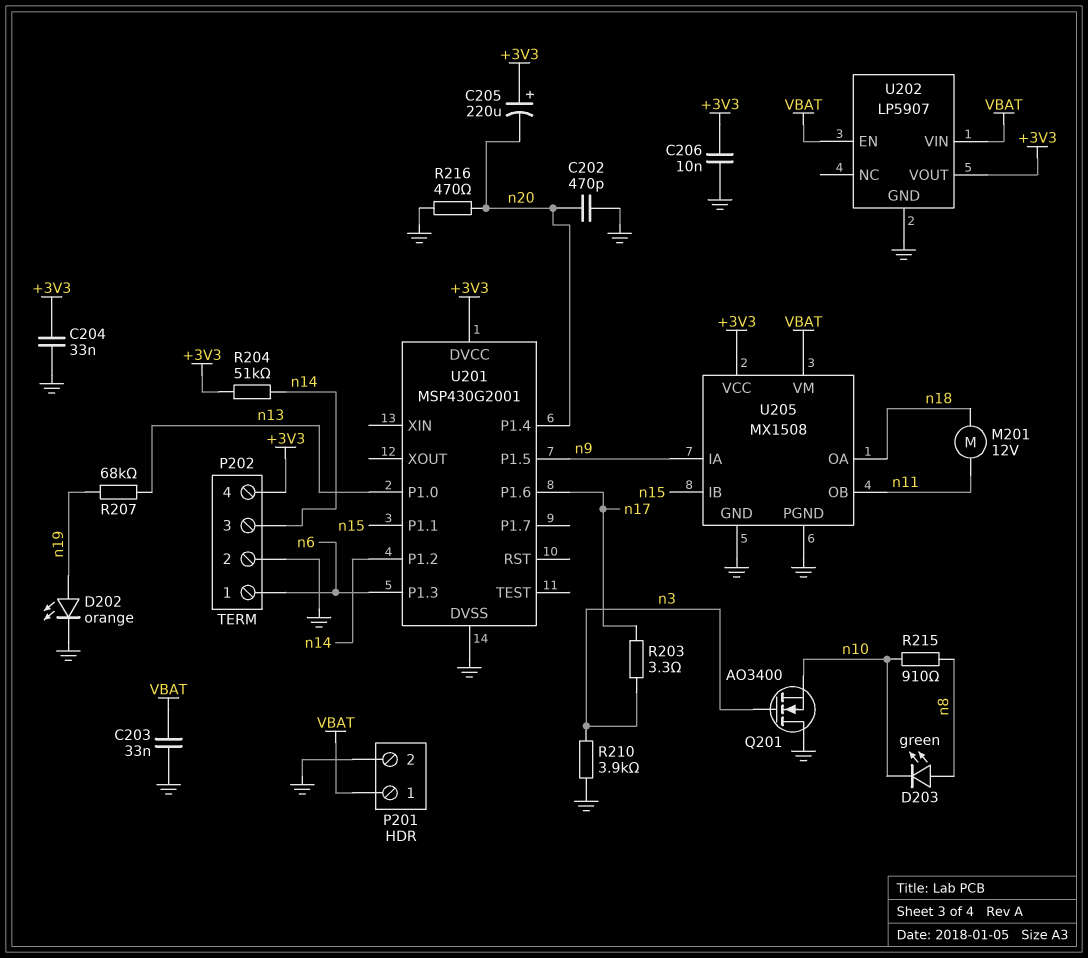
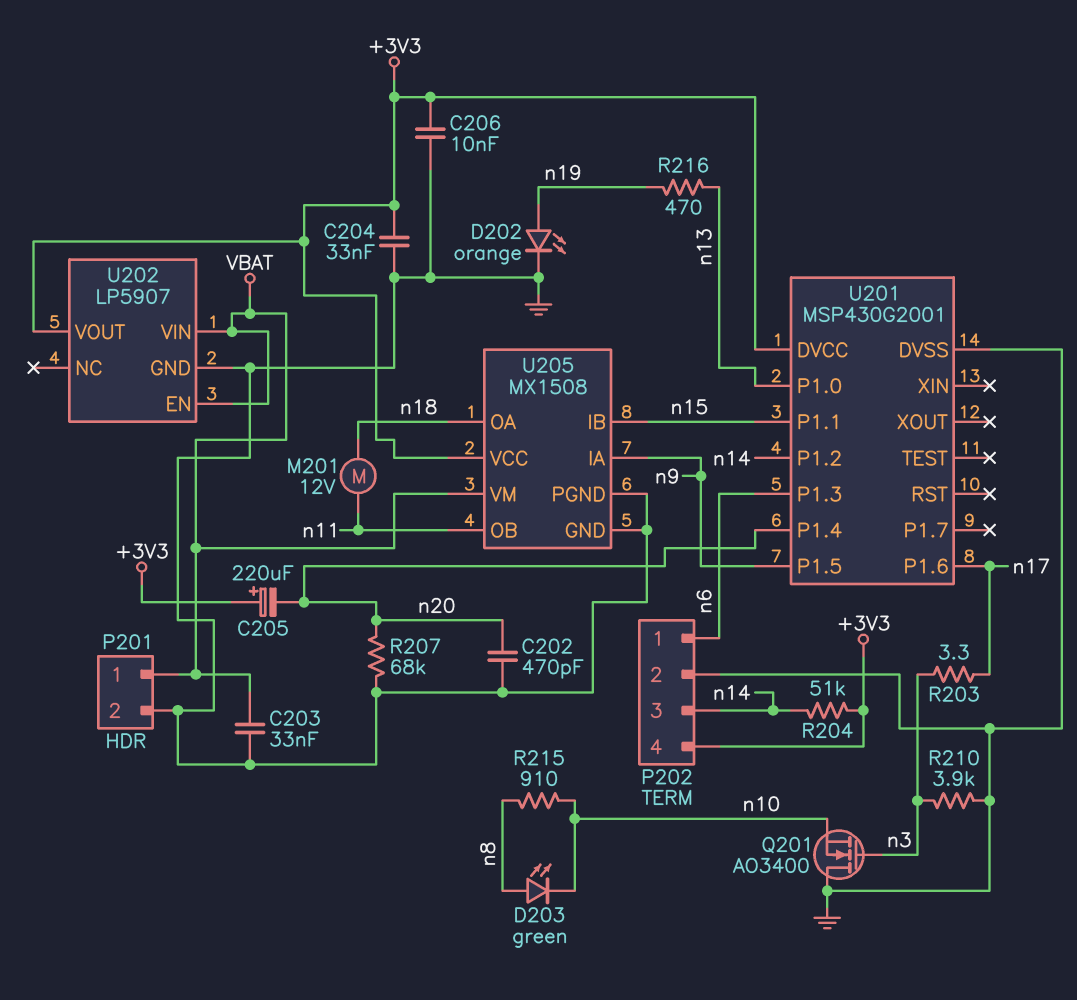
R207: 68k (n13, n19) -> 68k (GND, n20)
R216: 470 (GND, n20) -> 470 (n13, n19)

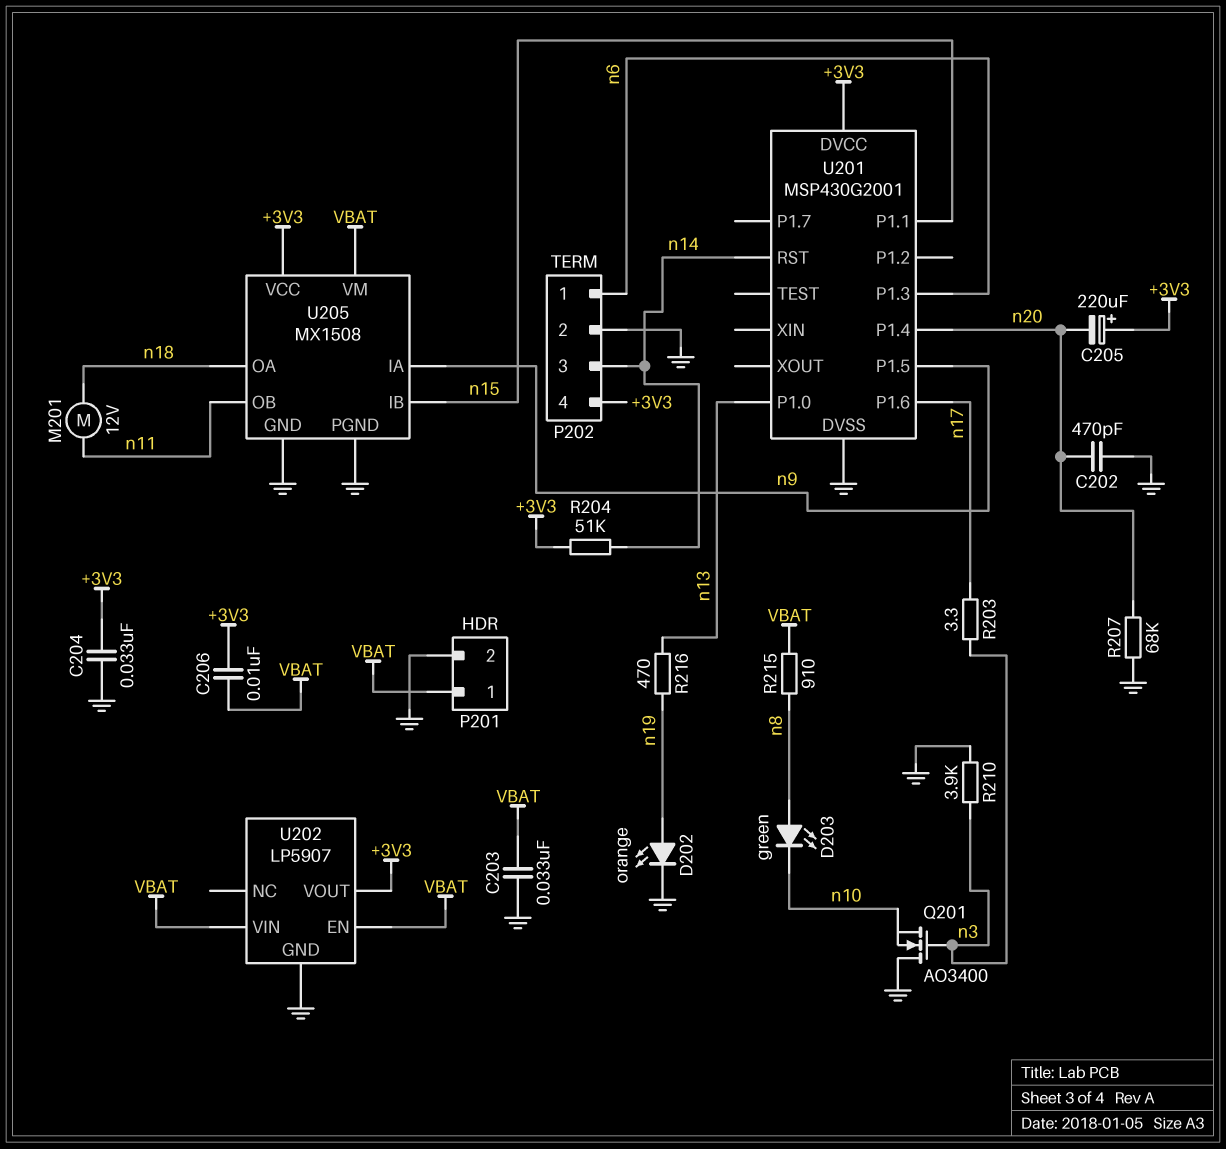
C206: 10nF (+3V3, GND) -> 10nF (+3V3, VBAT)
R215: 910 (n8, n10) -> 910 (VBAT, n8)
U201 pin P1.2: n14 -> none
U201 pin RST: none -> n14

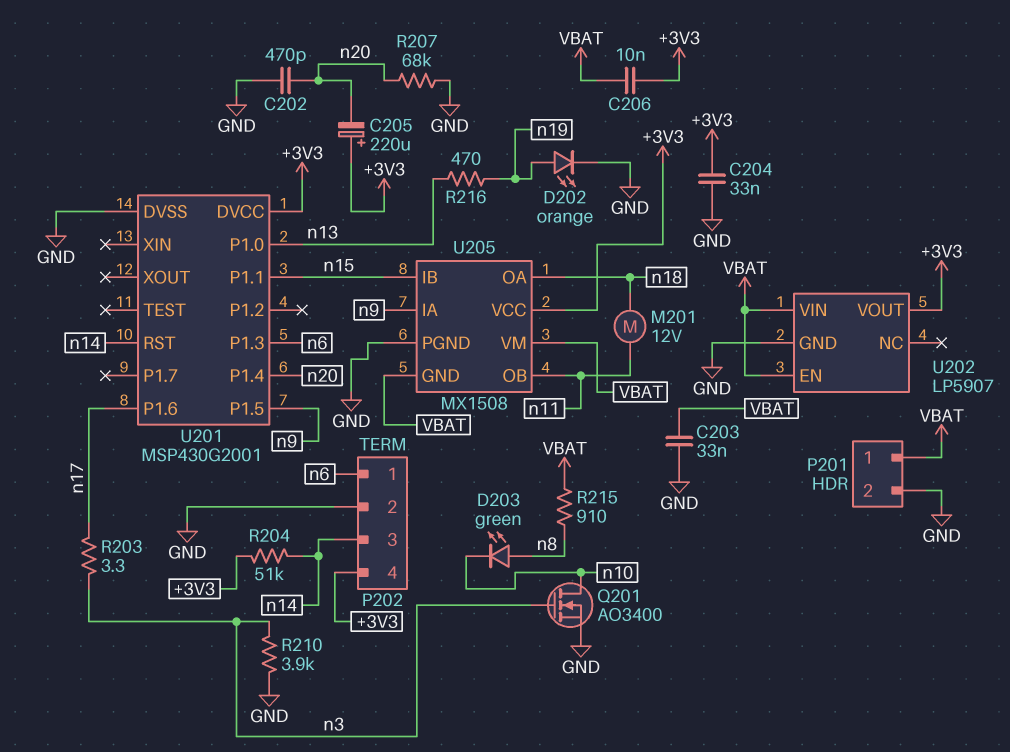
Q201: NMOS AO3400 (G n3, D GND, S n10) -> NMOS AO3400 (G n3, D n10, S GND)
U205 pin GND: GND -> VBAT

